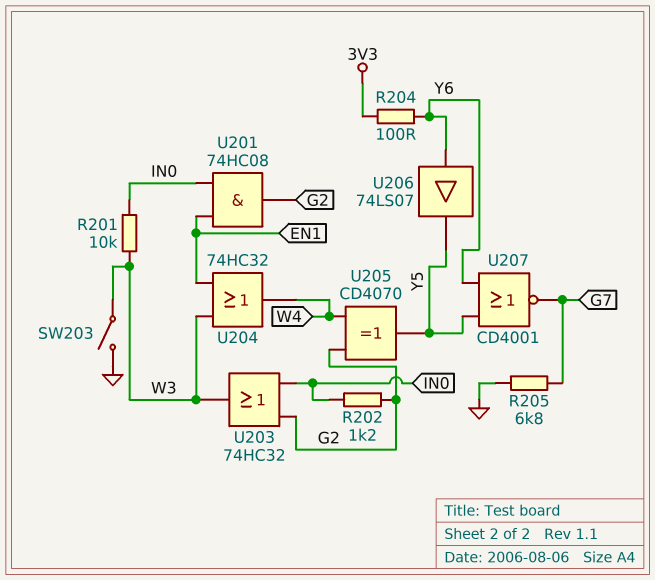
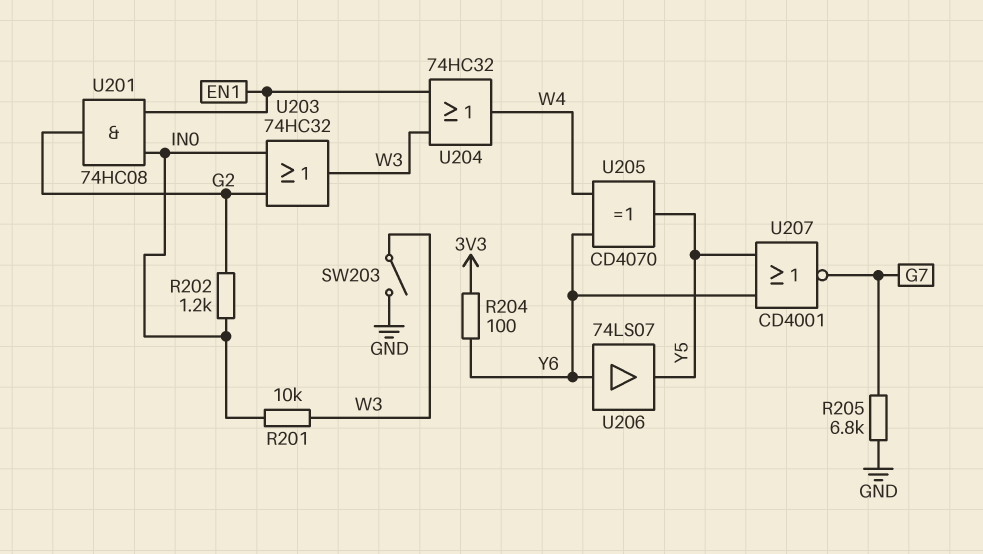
U205: XOR CD4070 (in G2, in W4, out Y5) -> XOR CD4070 (in W4, in Y6, out Y5)

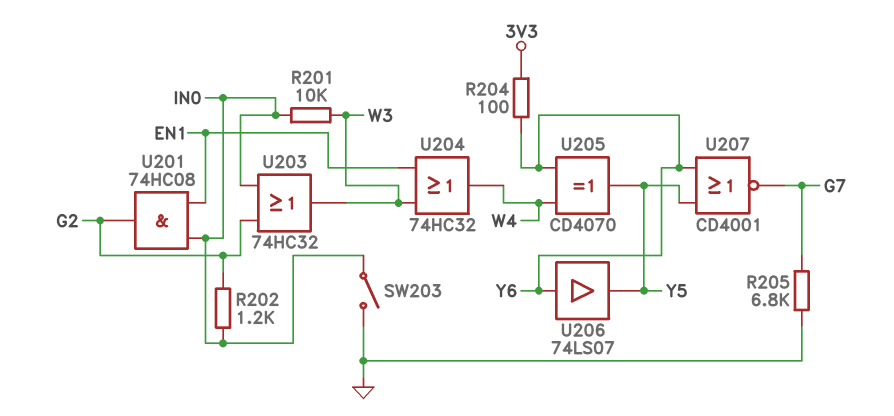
SW203: switch (GND, W3) -> switch (GND, IN0)

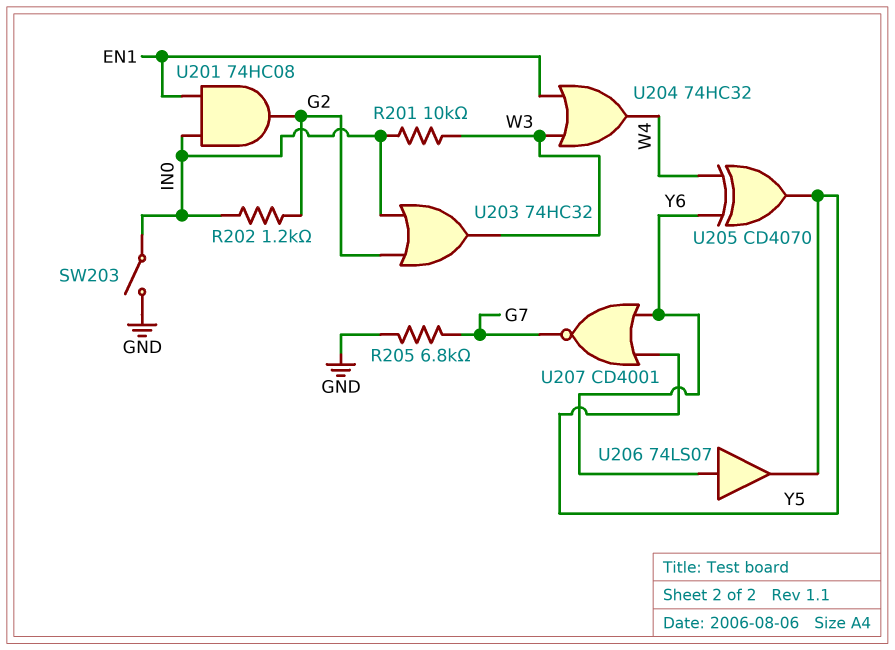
R204: 100 (3V3, Y6) -> none

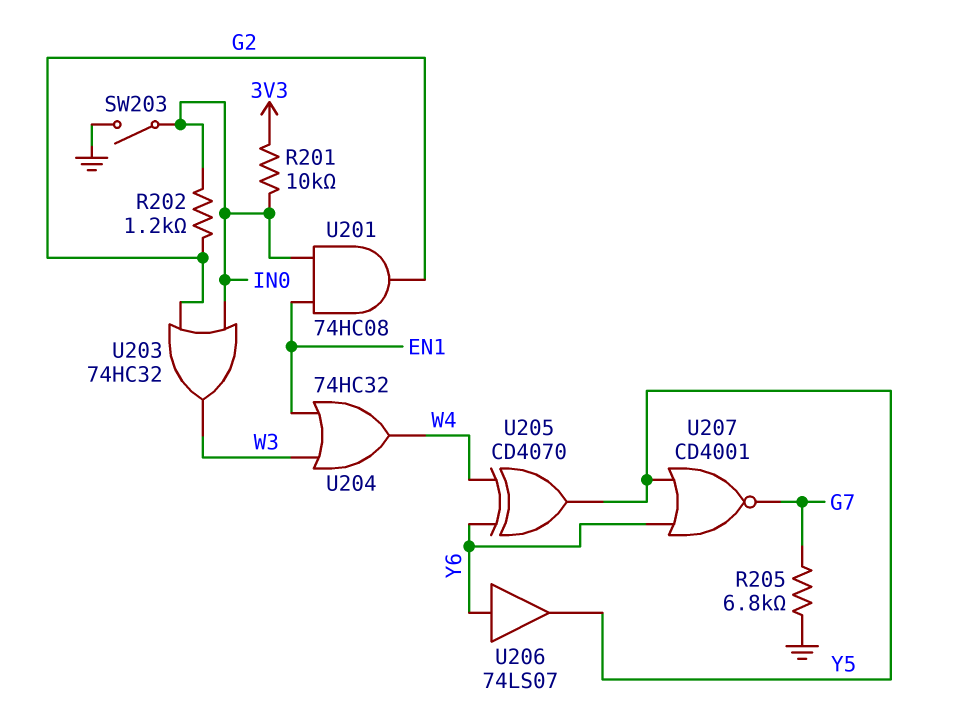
R201: 10k (IN0, W3) -> 10k (3V3, IN0)

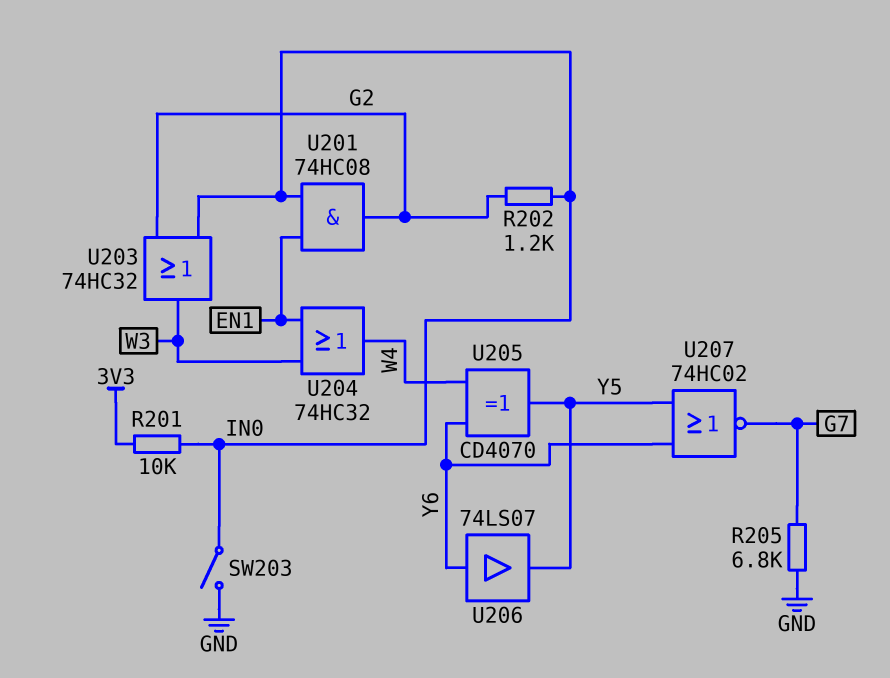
U207: NOR CD4001 (in Y5, in Y6, out G7) -> NOR 74HC02 (in Y5, in Y6, out G7)

